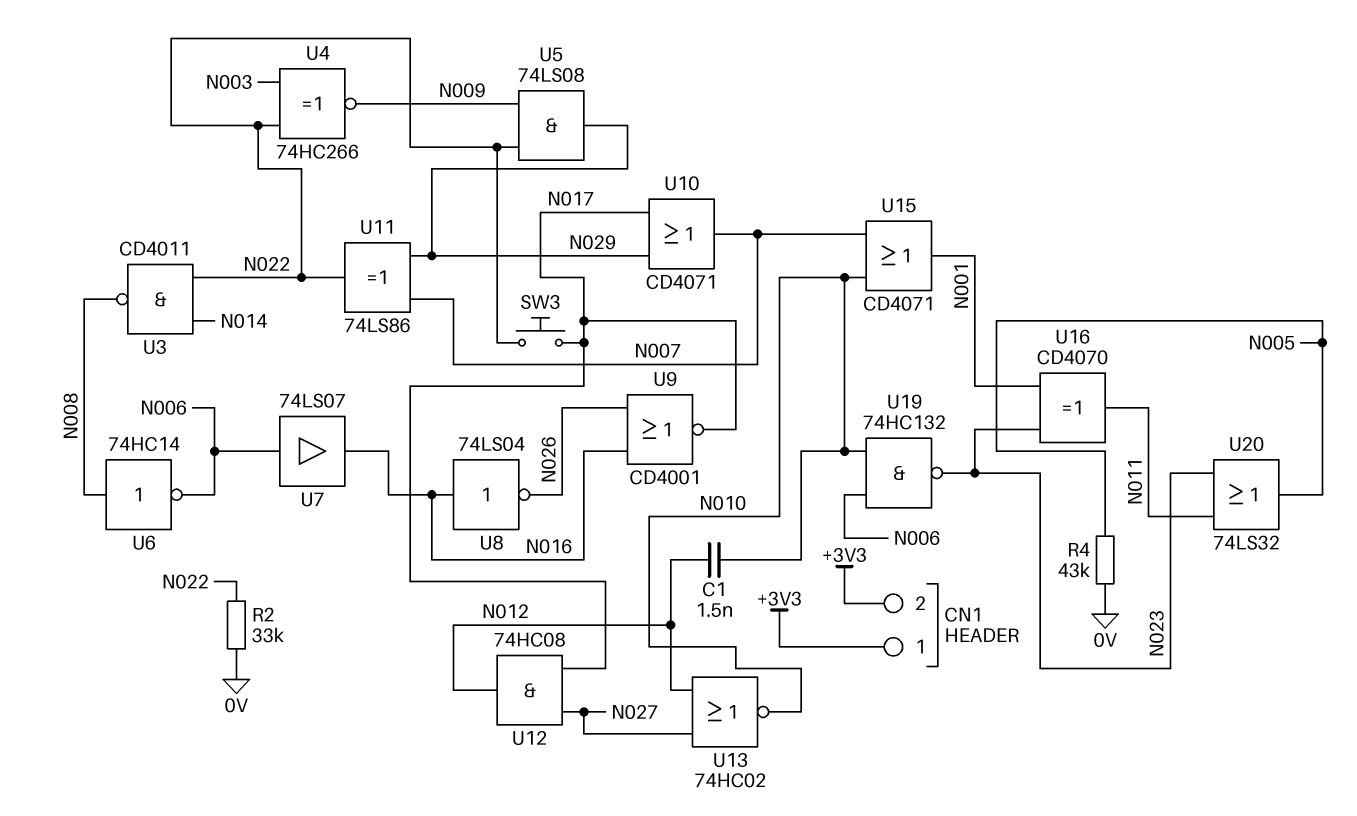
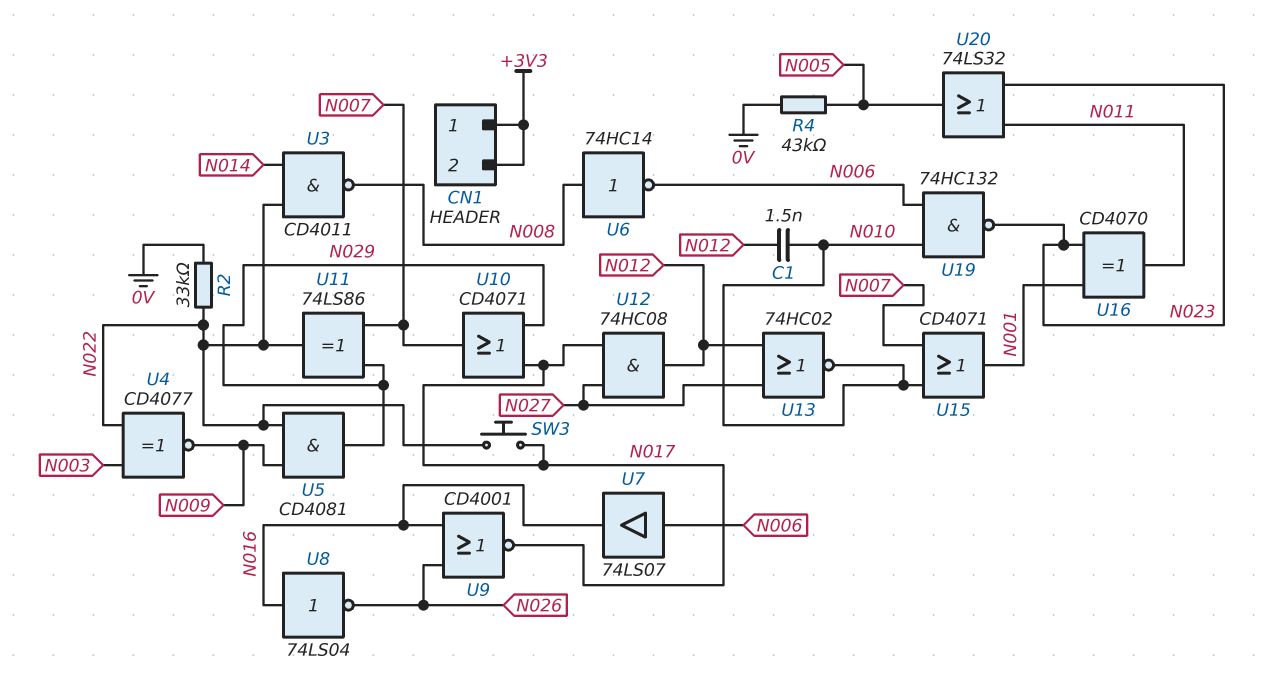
U4: XNOR 74HC266 (in N003, in N022, out N009) -> XNOR CD4077 (in N003, in N022, out N009)
U5: AND 74LS08 (in N009, in N022, out N029) -> AND CD4081 (in N009, in N022, out N029)

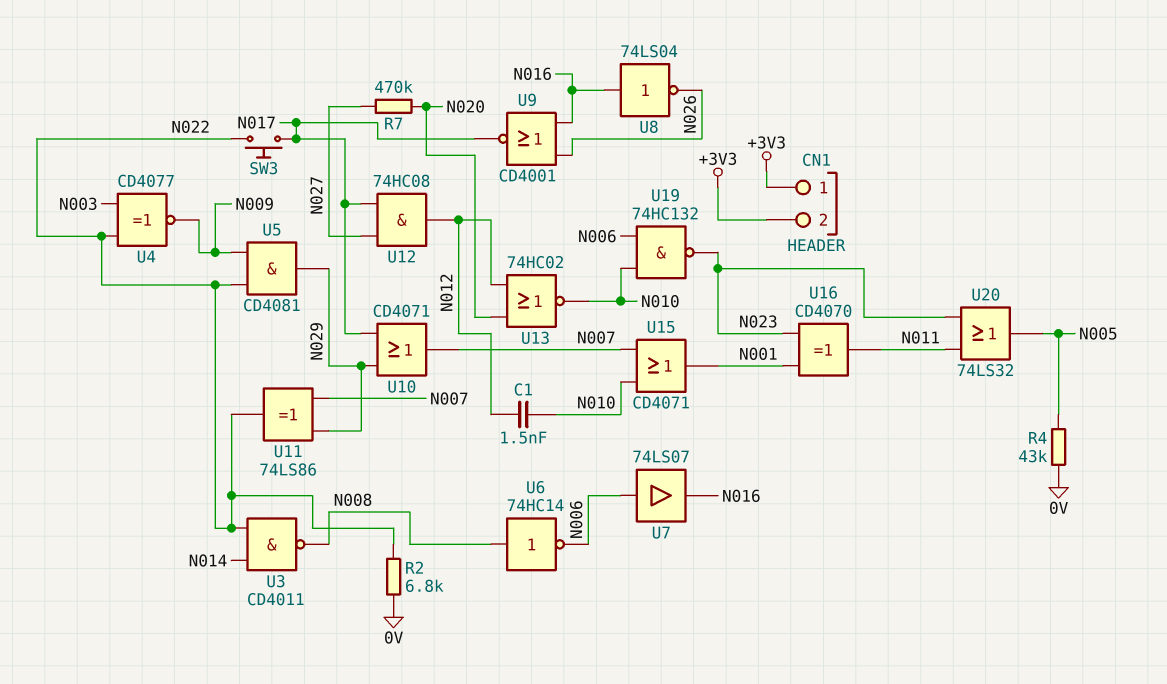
R2: 33k (0V, N022) -> 6.8k (0V, N022)
R7: none -> 470k (N020, N027)
U13: NOR 74HC02 (in N012, in N027, out N010) -> NOR 74HC02 (in N012, in N020, out N010)

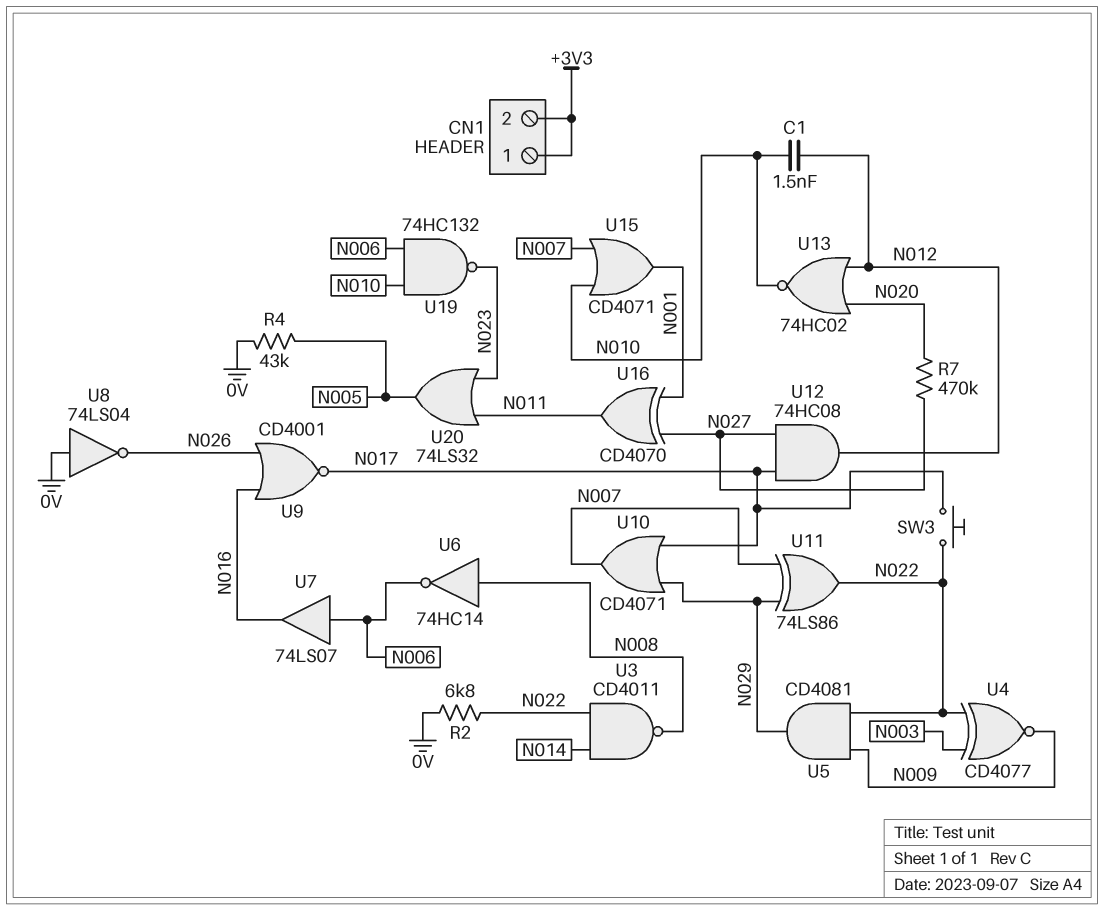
U8: NOT 74LS04 (in N016, out N026) -> NOT 74LS04 (in 0V, out N026)
U16: XOR CD4070 (in N001, in N023, out N011) -> XOR CD4070 (in N001, in N027, out N011)

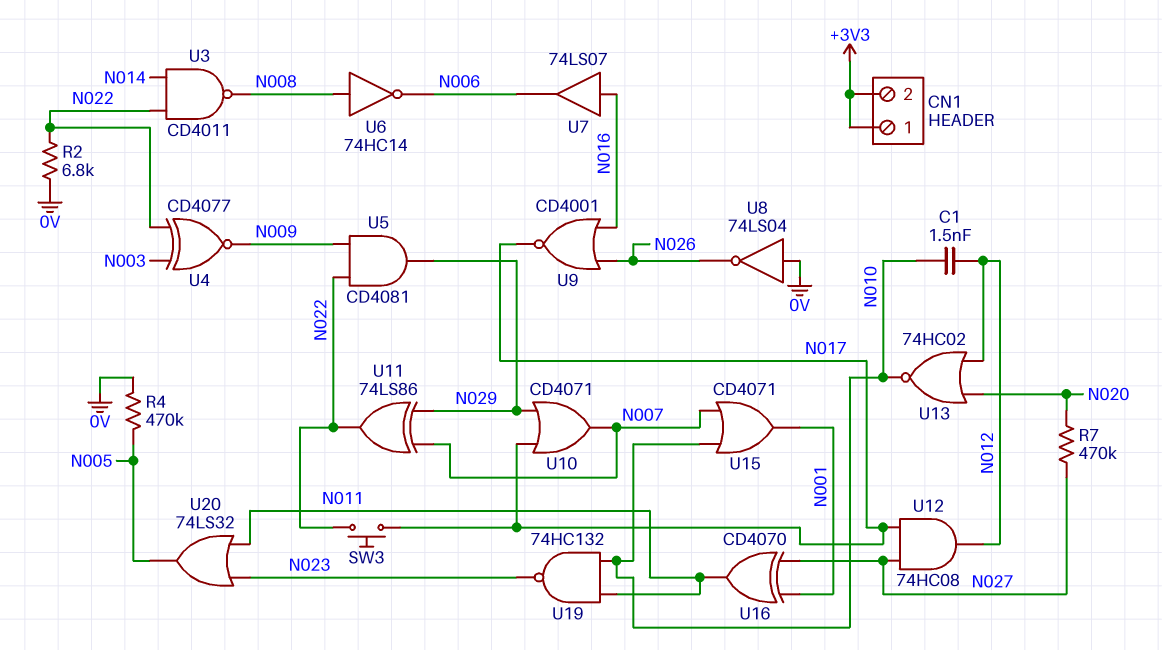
R4: 43k (0V, N005) -> 470k (0V, N005)
U7: buffer 74LS07 (in N006, out N016) -> buffer 74LS07 (in N016, out N006)
U19: NAND 74HC132 (in N006, in N010, out N023) -> NAND 74HC132 (in N010, in N011, out N023)

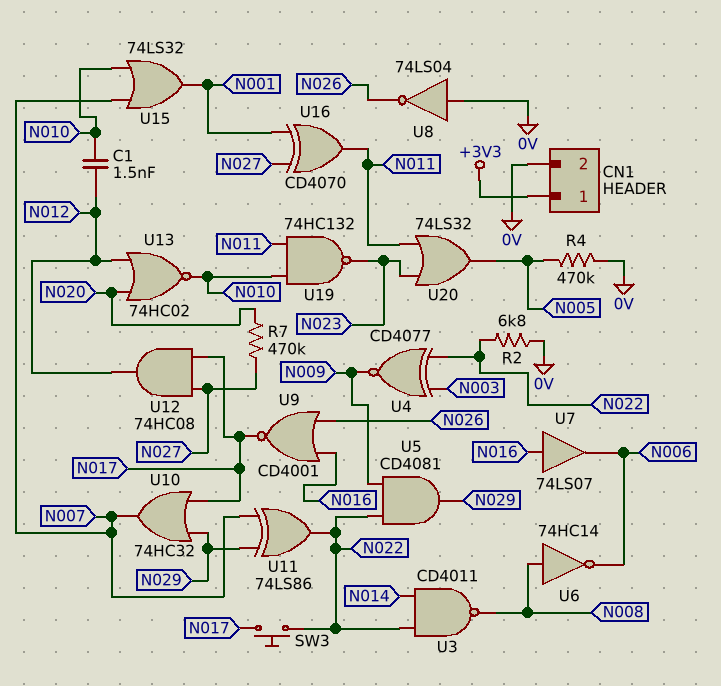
CN1 pin 2: +3V3 -> 0V
U10: OR CD4071 (in N017, in N029, out N007) -> OR 74HC32 (in N017, in N029, out N007)
U15: OR CD4071 (in N007, in N010, out N001) -> OR 74LS32 (in N007, in N010, out N001)

